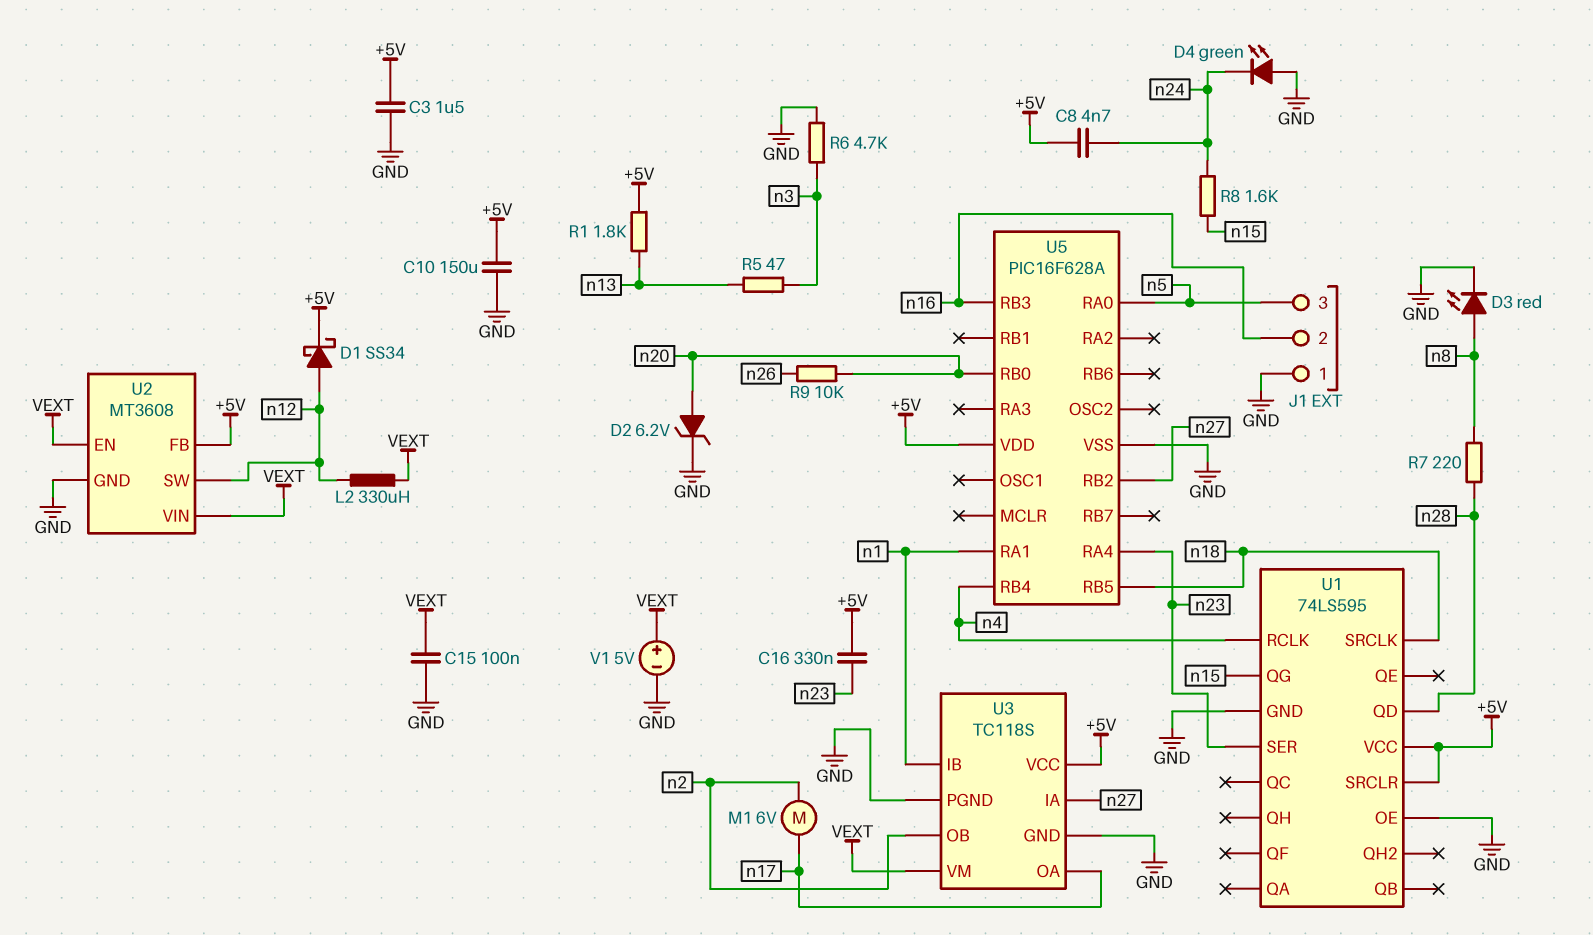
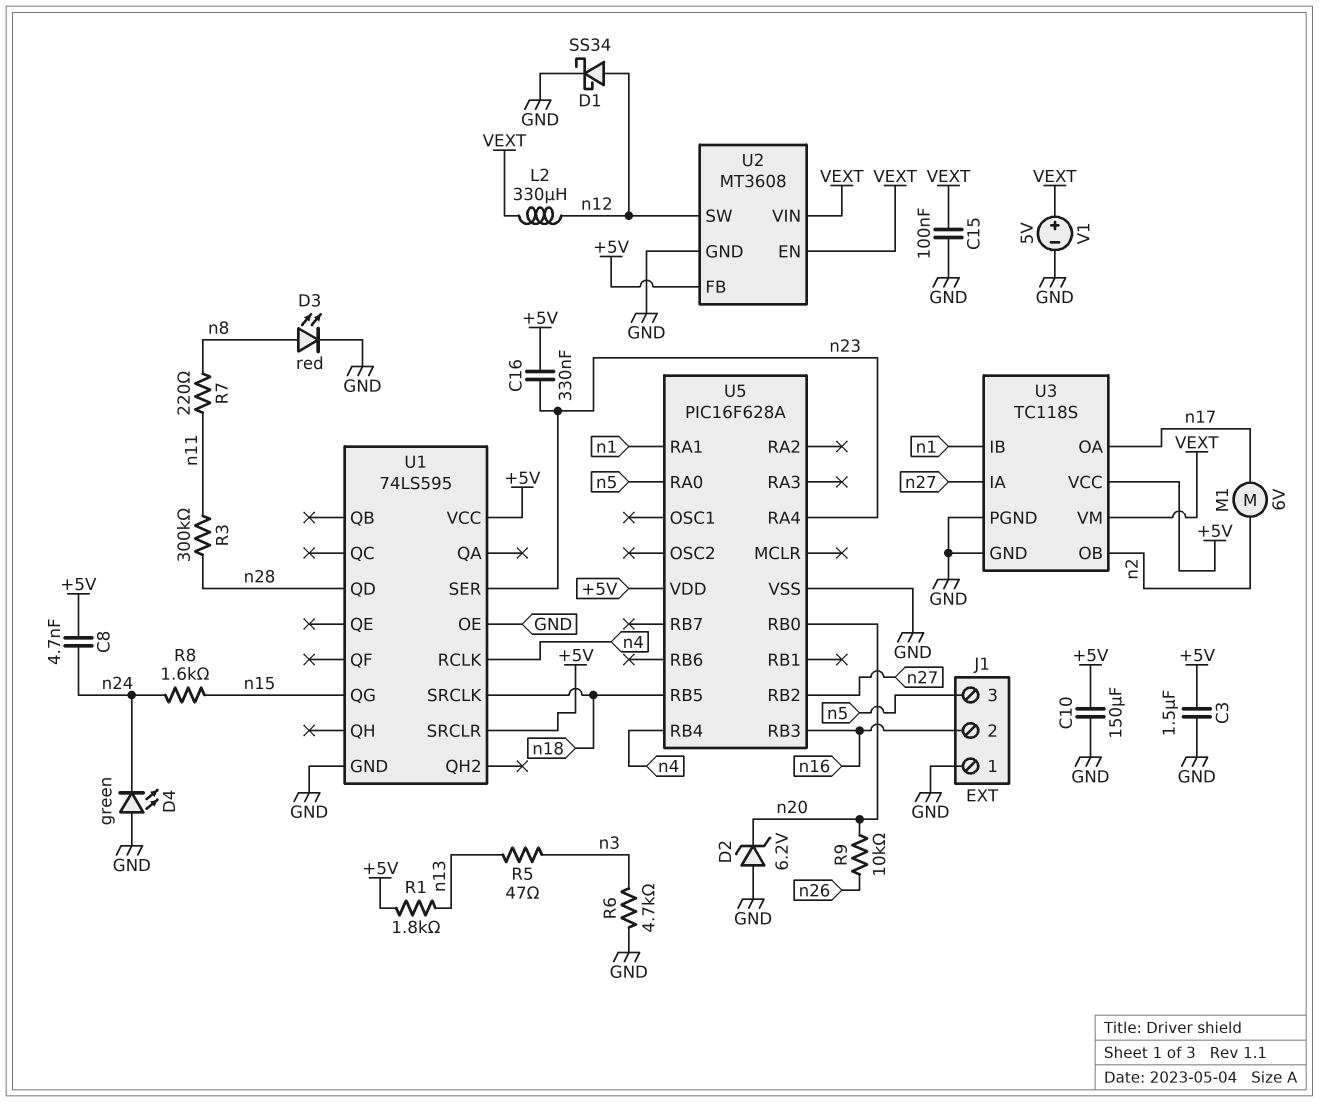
D1: schottky SS34 (A n12, K +5V) -> schottky SS34 (A n12, K GND)
D2: zener 6.2V (A n20, K GND) -> zener 6.2V (A GND, K n20)
R3: none -> 300k (n11, n28)
R7: 220 (n8, n28) -> 220 (n8, n11)

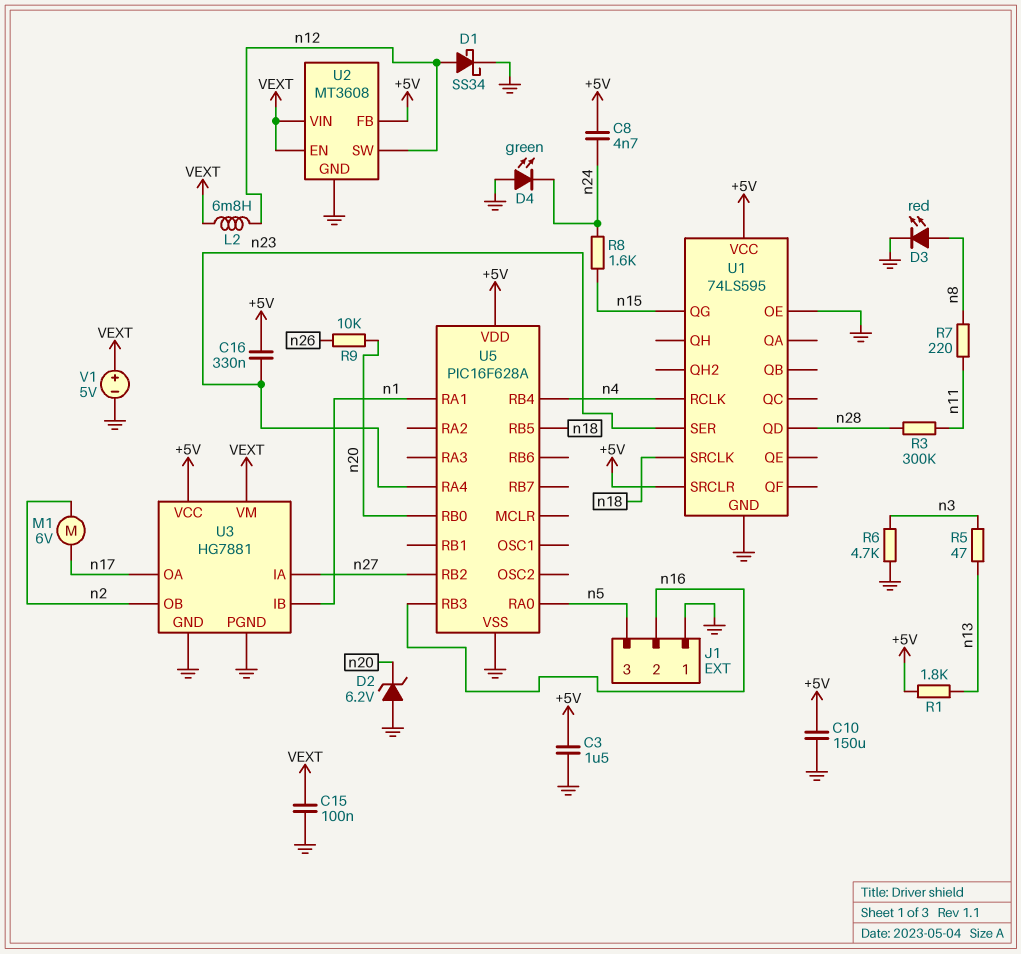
L2: 330uH (VEXT, n12) -> 6.8mH (VEXT, n12)
U3: TC118S -> HG7881

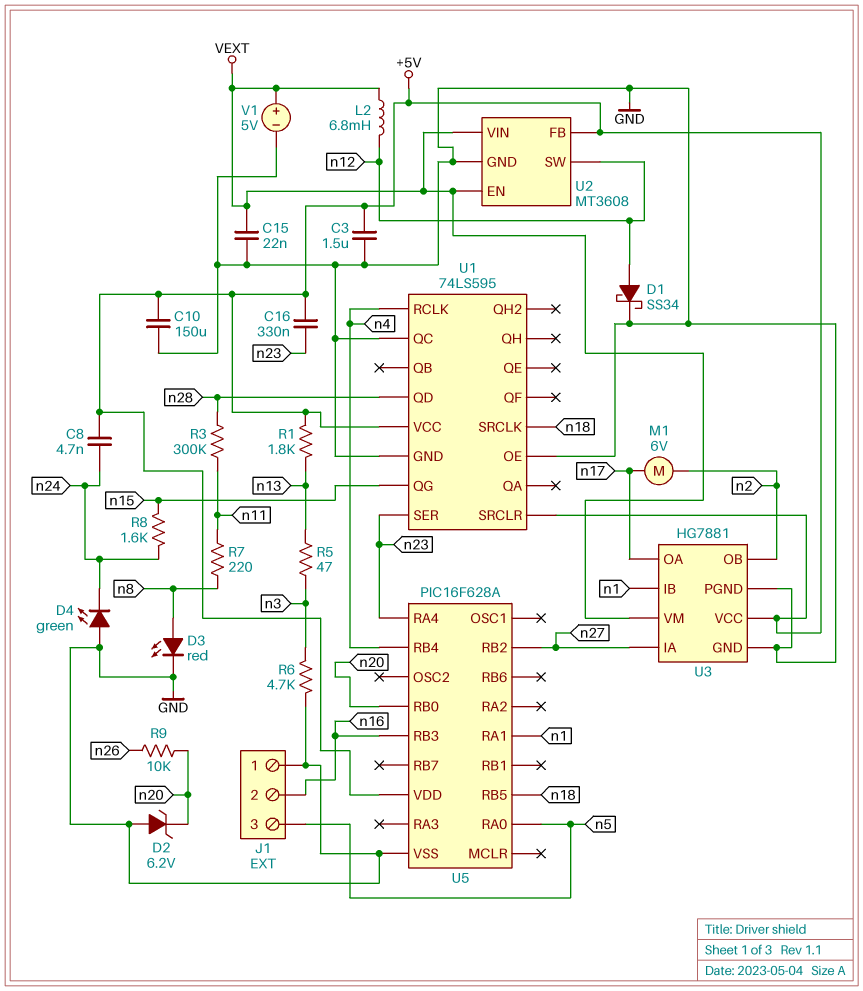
C15: 100nF (GND, VEXT) -> 22nF (GND, VEXT)
U1 pin QC: none -> GND

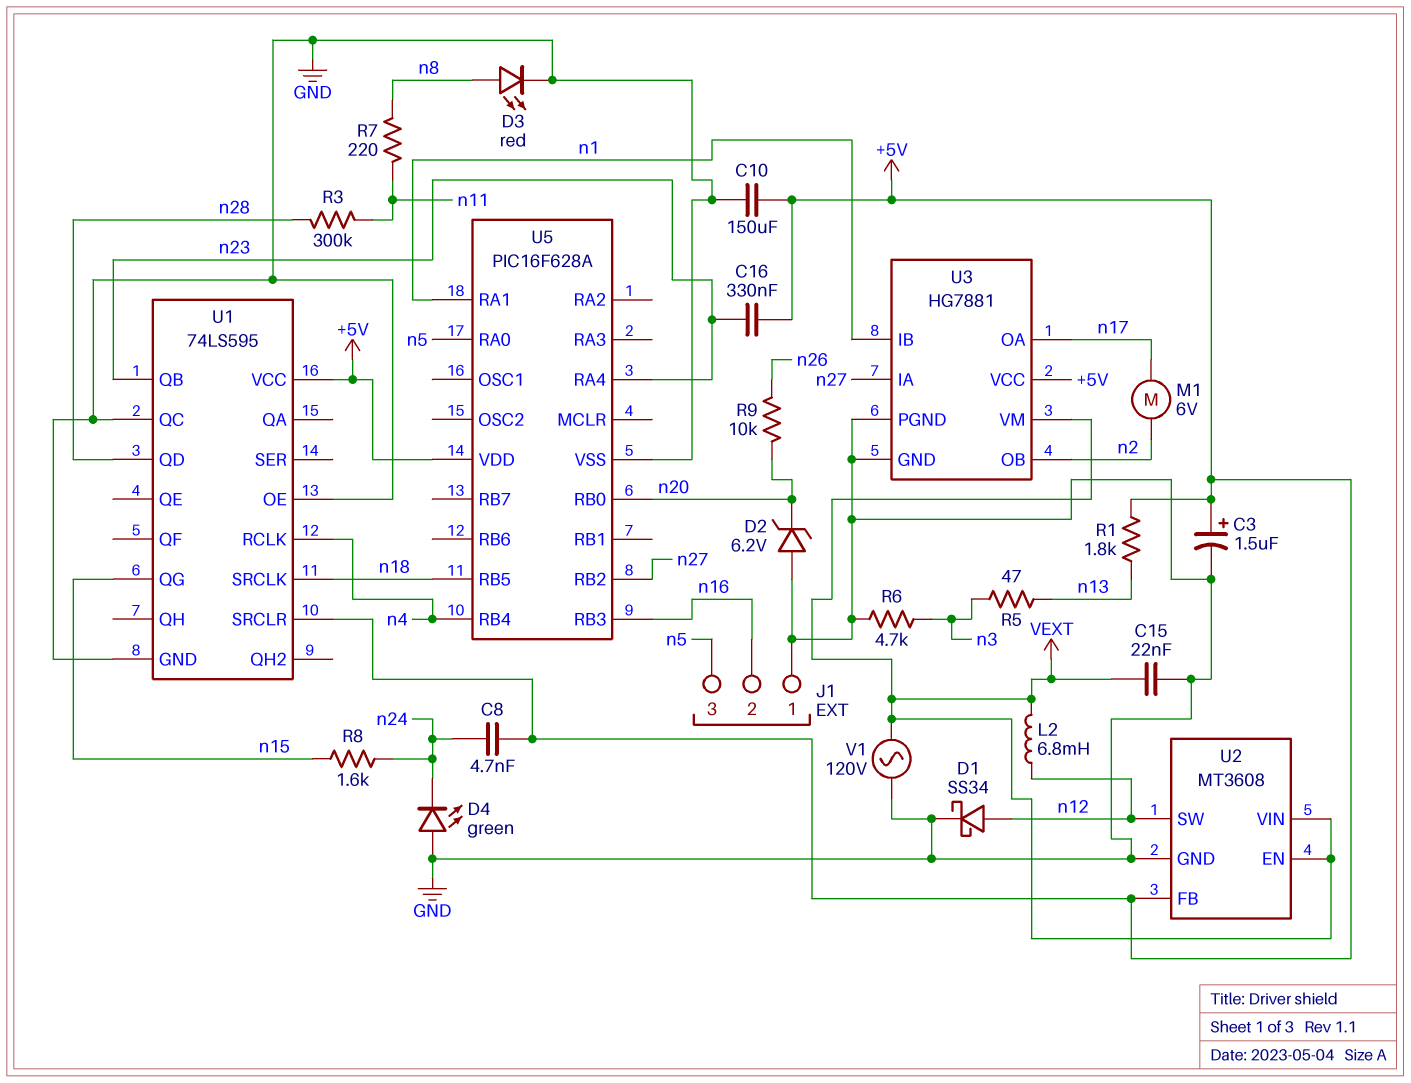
C3: 1.5uF (+5V, GND) -> 1.5uF (plus +5V, minus GND)
U1 pin QB: none -> n23
U1 pin SER: n23 -> none
V1: 5V (plus VEXT, minus GND) -> AC 120V (GND, VEXT)

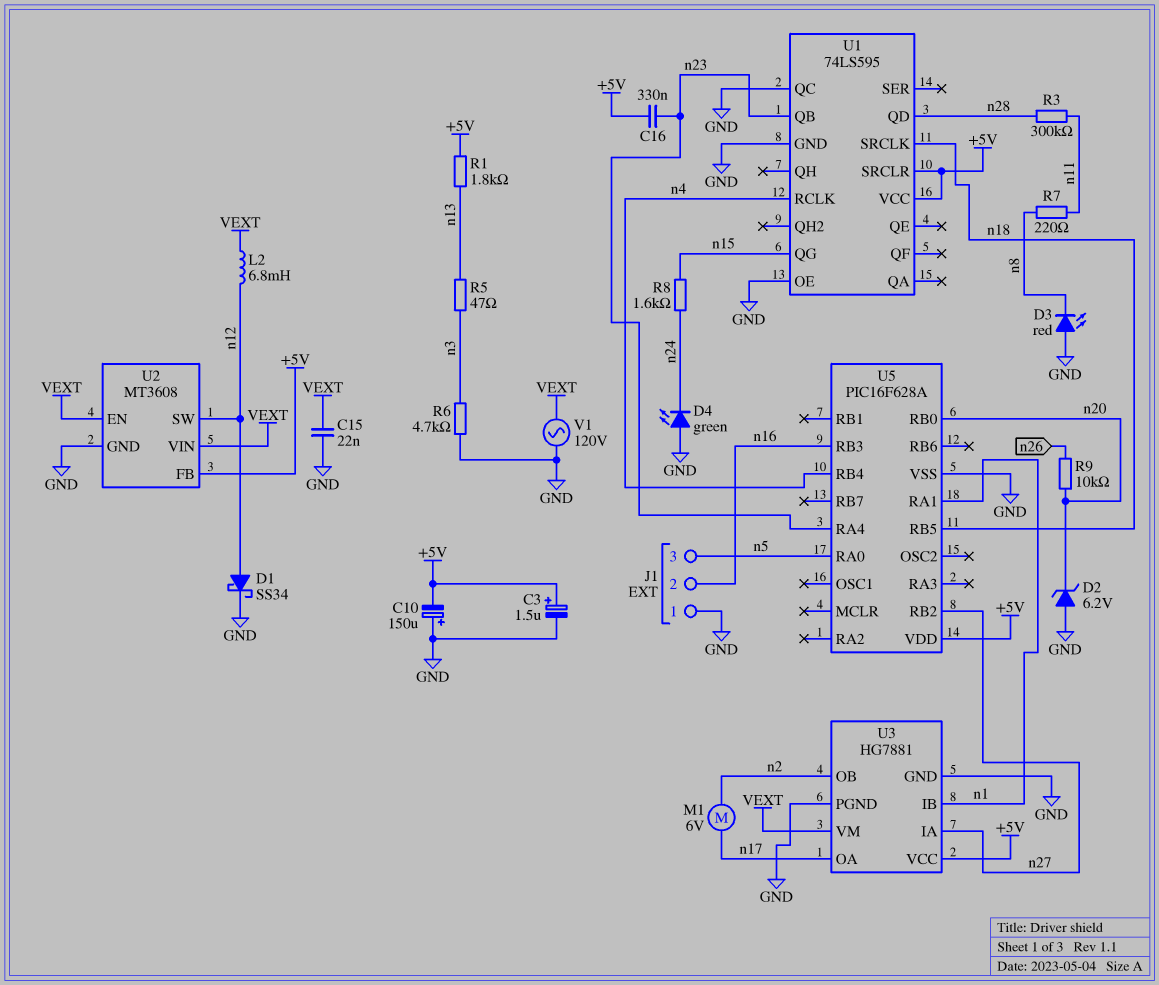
C8: 4.7nF (+5V, n24) -> none
C10: 150uF (+5V, GND) -> 150uF (plus GND, minus +5V)
D3: LED red (A n8, K GND) -> LED red (A GND, K n8)

